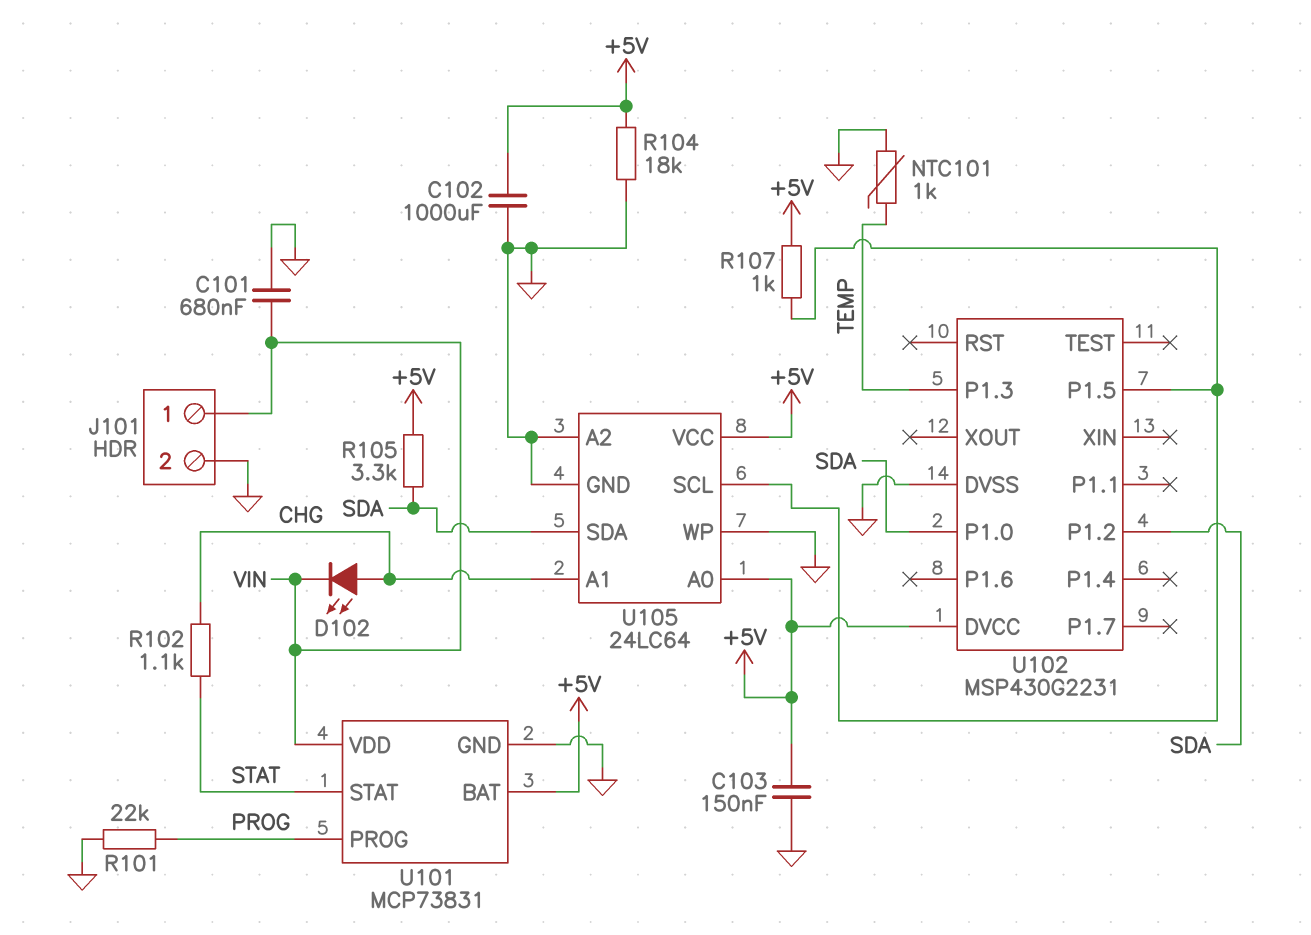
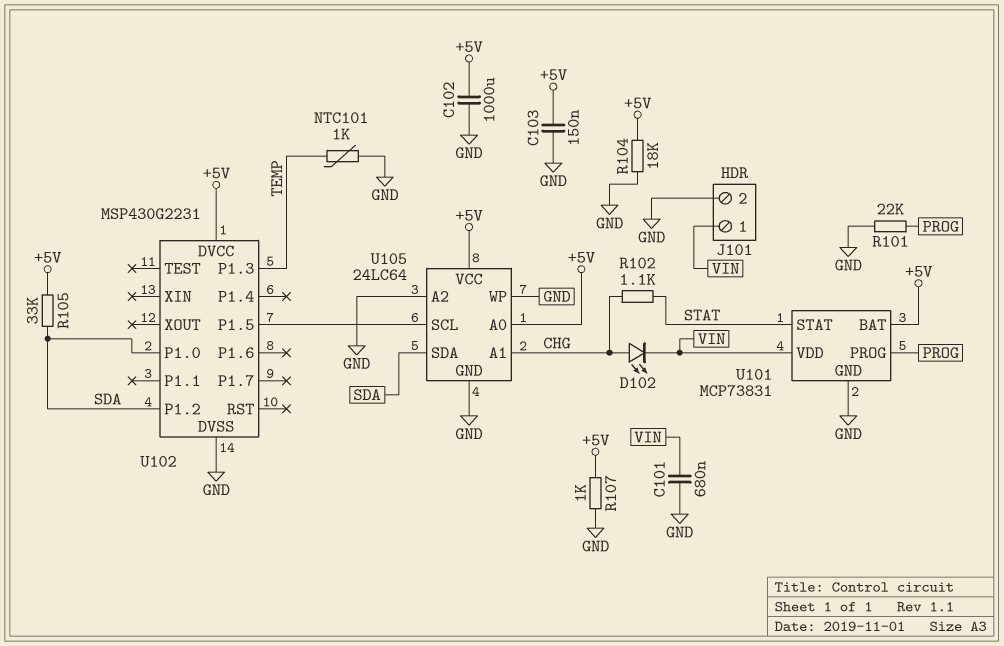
R105: 3.3k (+5V, SDA) -> 33k (+5V, SDA)
R107: 1k (+5V, U102/P1.5) -> 1k (+5V, GND)

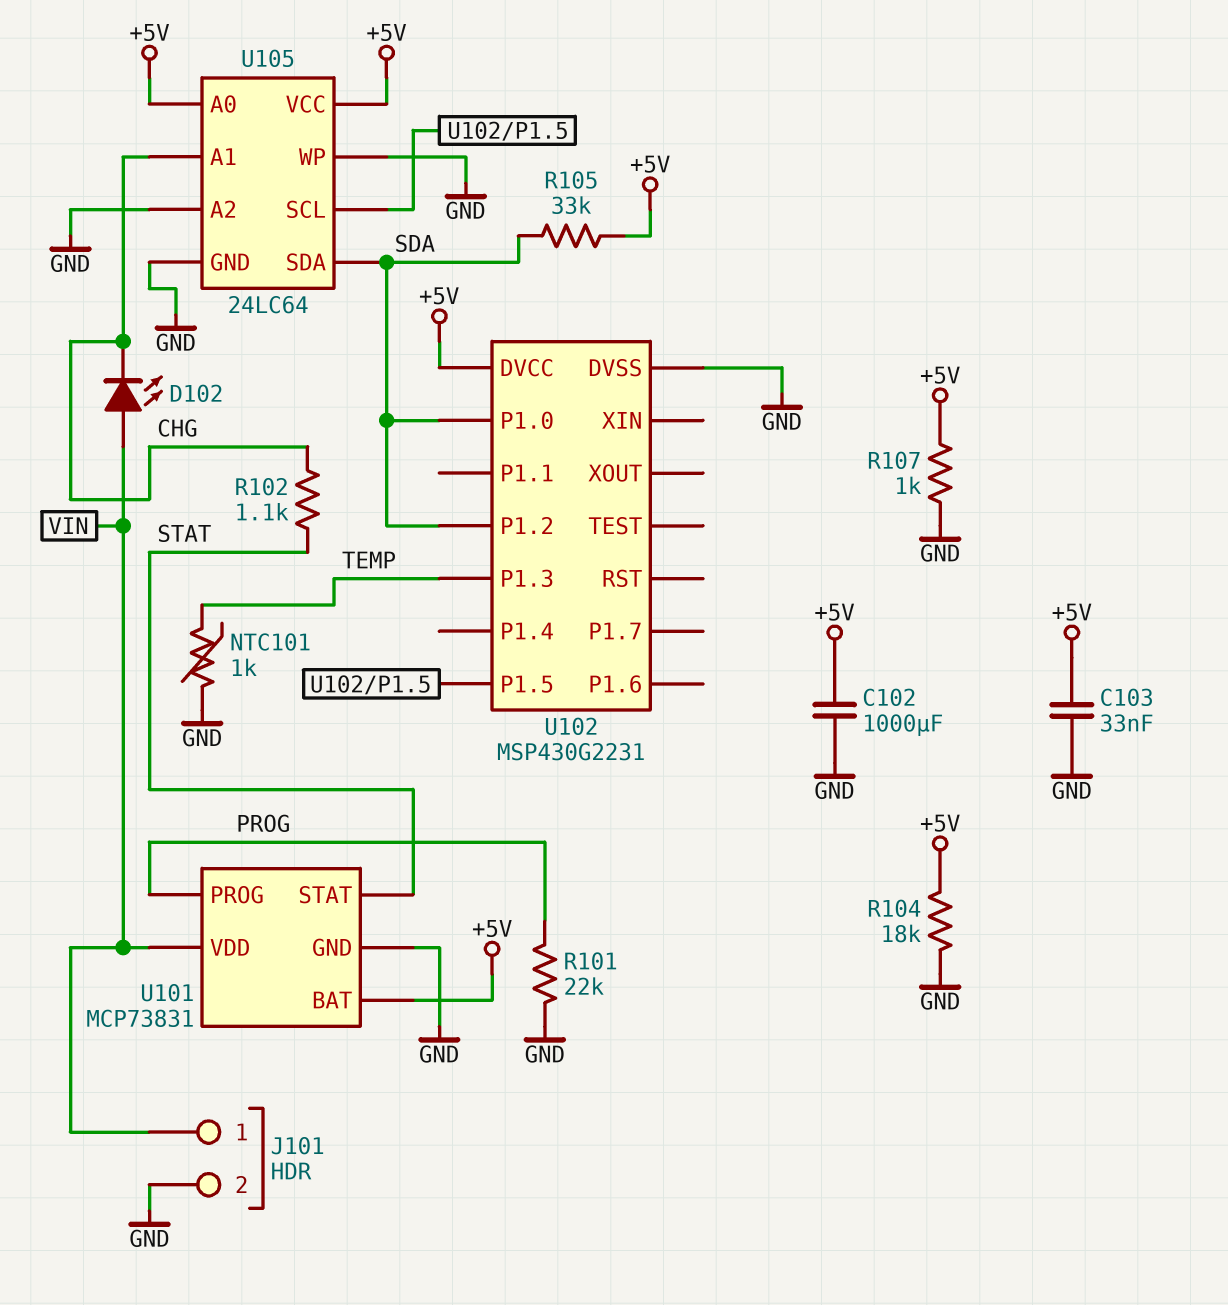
C101: 680nF (GND, VIN) -> none
C103: 150nF (+5V, GND) -> 33nF (+5V, GND)
D102: LED (A CHG, K VIN) -> LED (A VIN, K CHG)

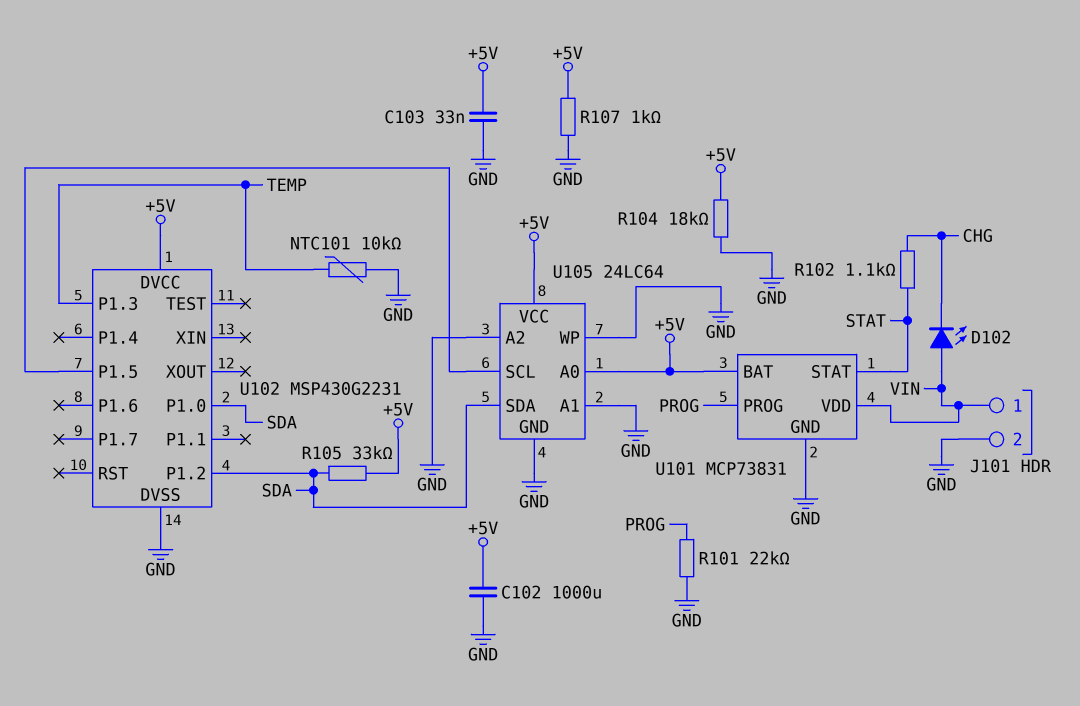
NTC101: 1k (GND, TEMP) -> 10k (GND, TEMP)
U105 pin A1: CHG -> GND

